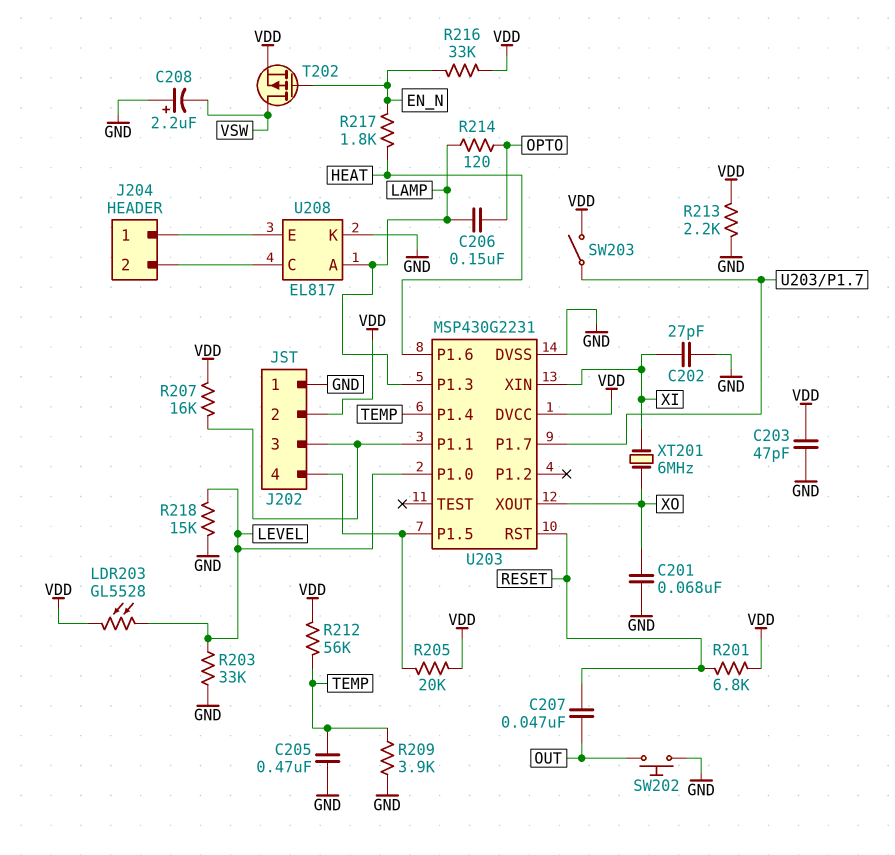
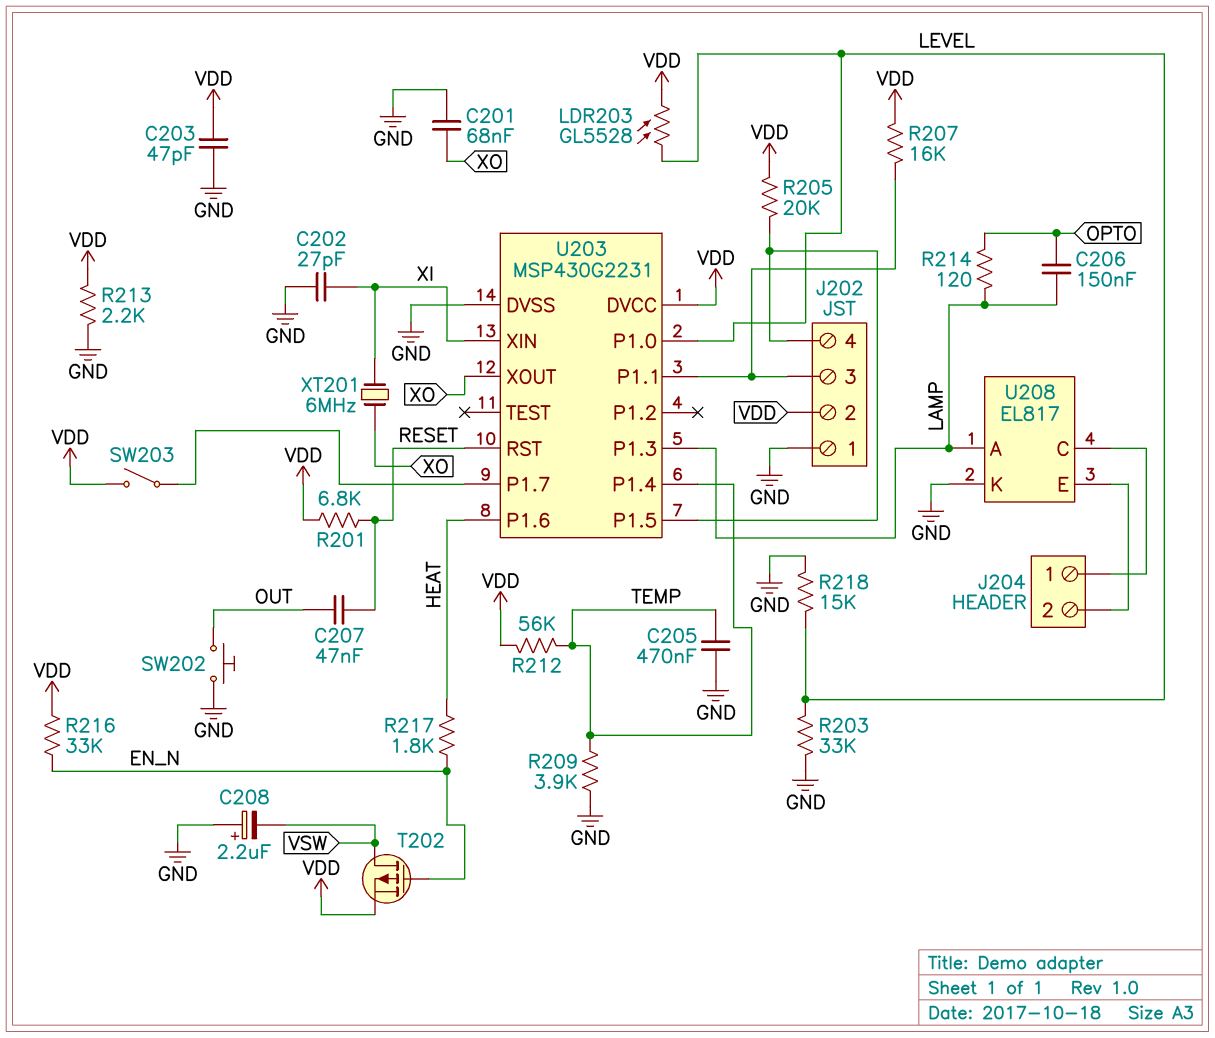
U208 pin C: J204/2 -> J204/1
U208 pin E: J204/1 -> J204/2

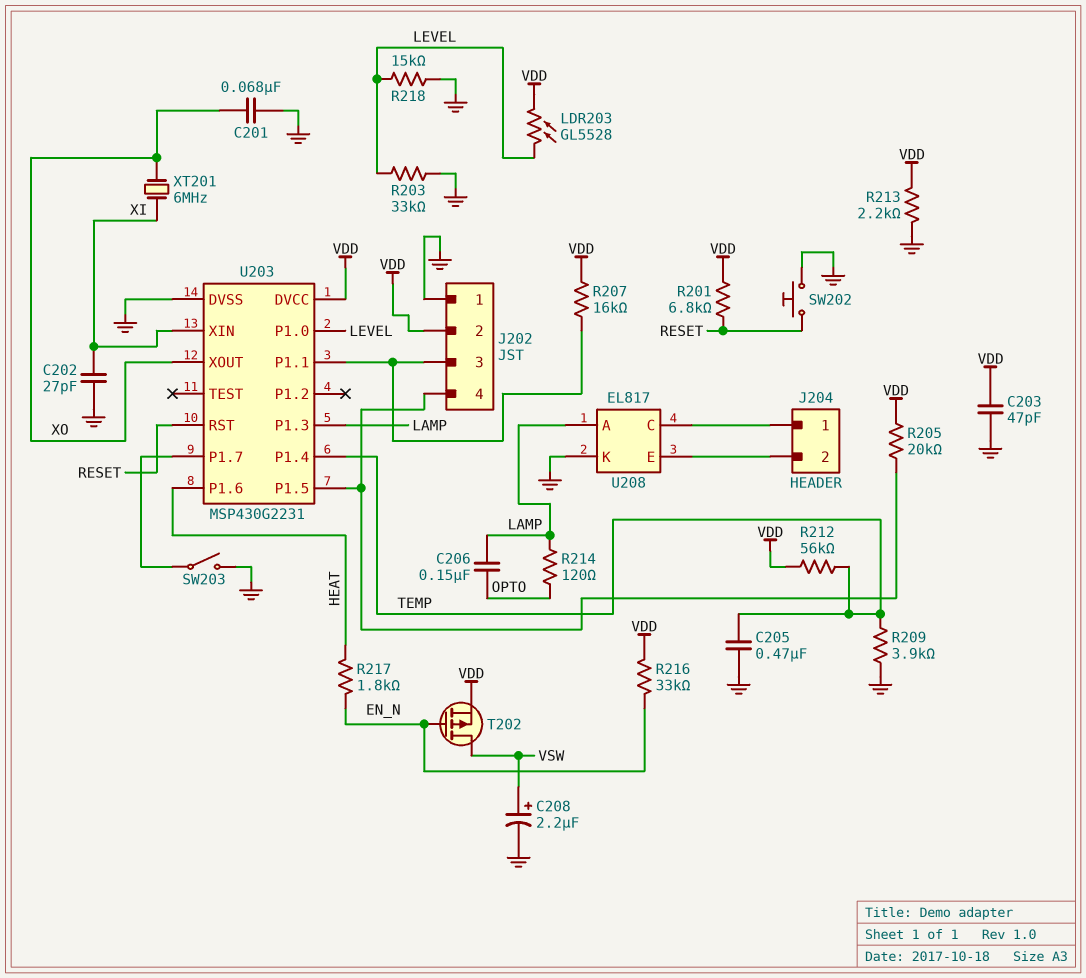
C207: 47nF (OUT, RESET) -> none
C208: 2.2uF (plus GND, minus VSW) -> 2.2uF (plus VSW, minus GND)
SW202: button (GND, OUT) -> button (GND, RESET)
SW203: switch (U203/P1.7, VDD) -> switch (GND, U203/P1.7)

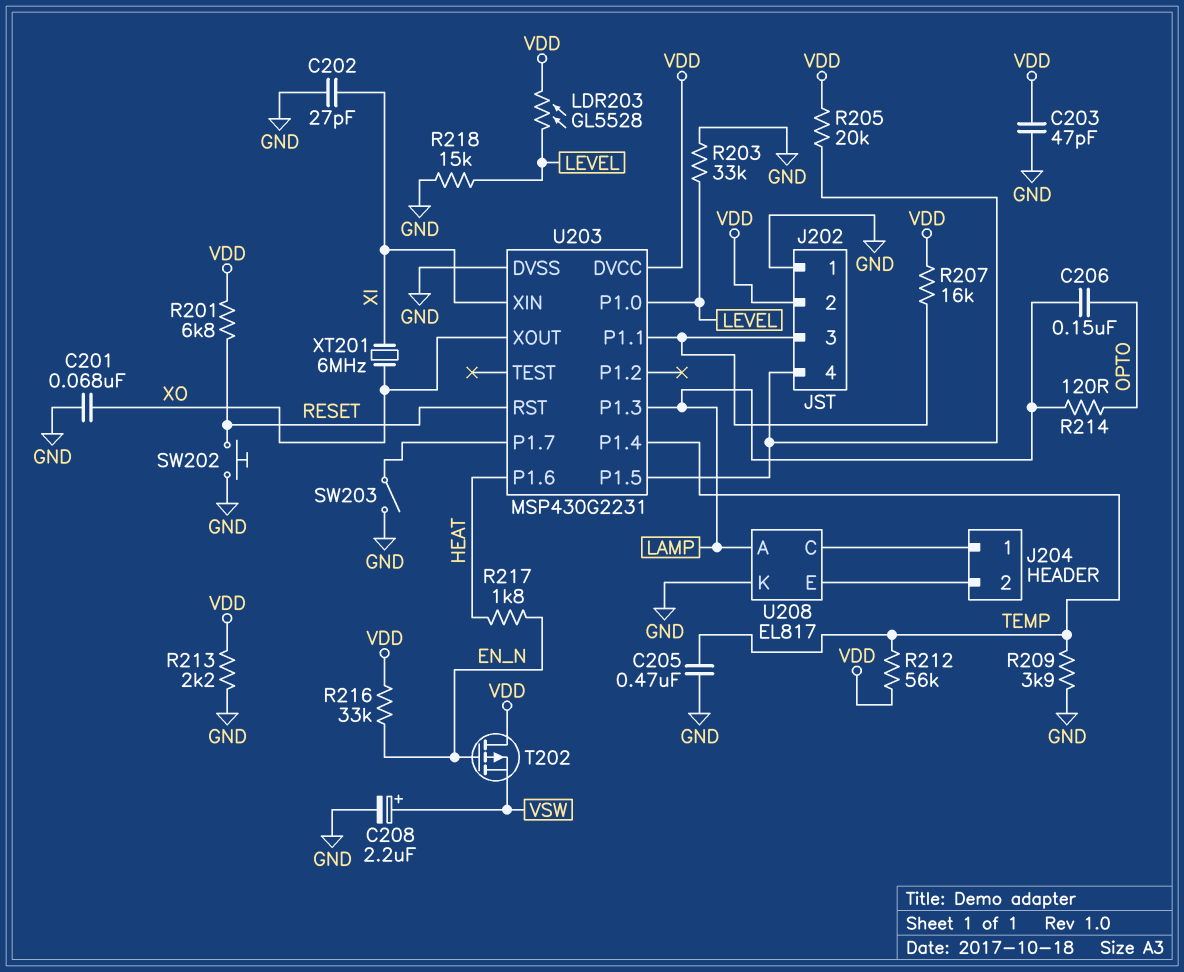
T202: PMOS (G EN_N, D VSW, S VDD) -> PMOS (G EN_N, D VDD, S VSW)

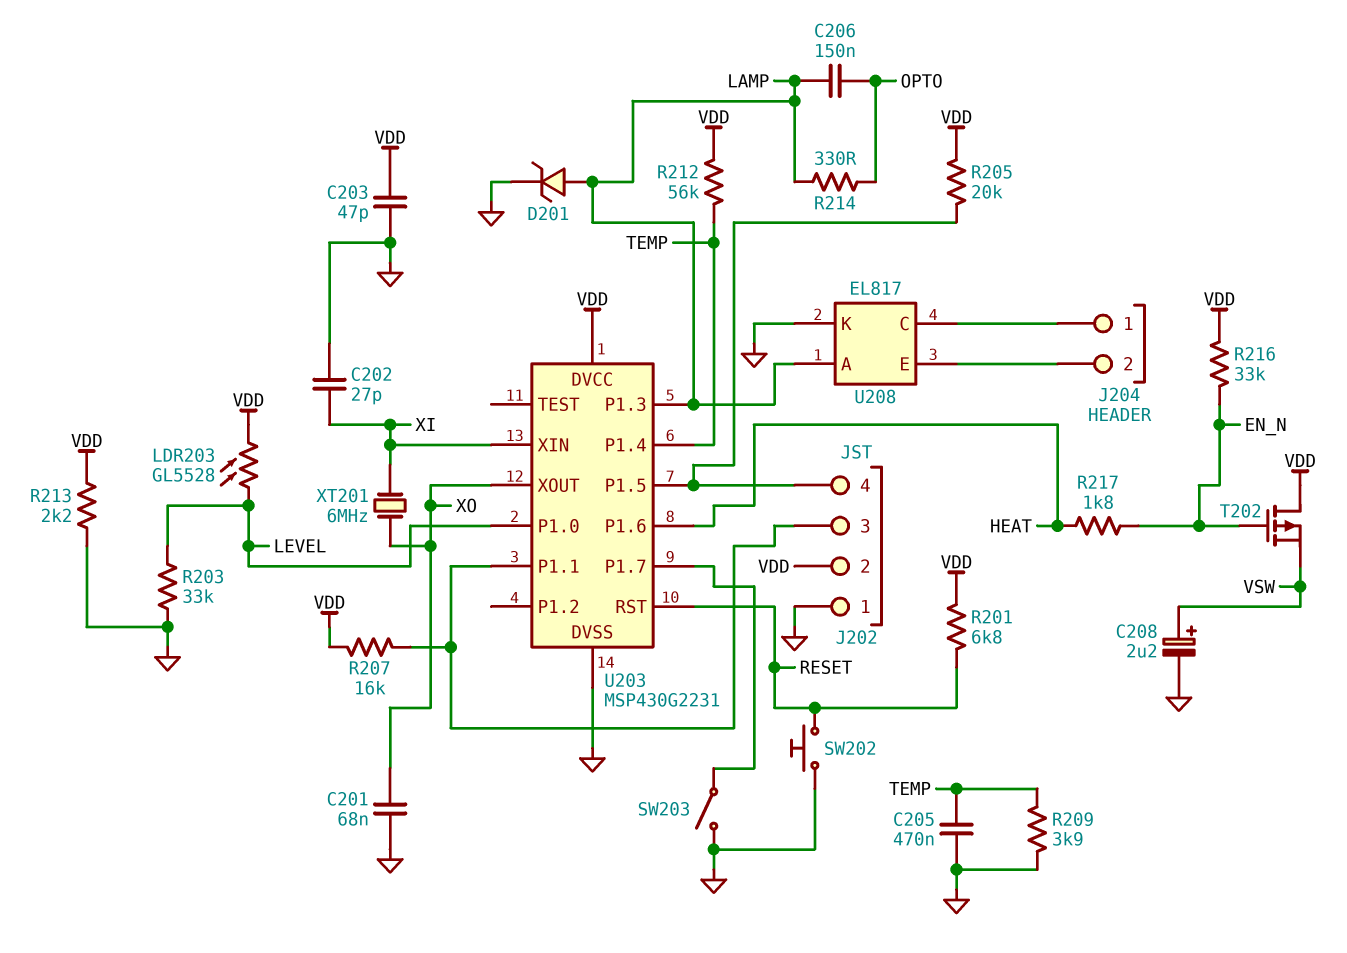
D201: none -> zener (A LAMP, K GND)
R214: 120 (LAMP, OPTO) -> 330 (LAMP, OPTO)
R218: 15k (GND, LEVEL) -> none

